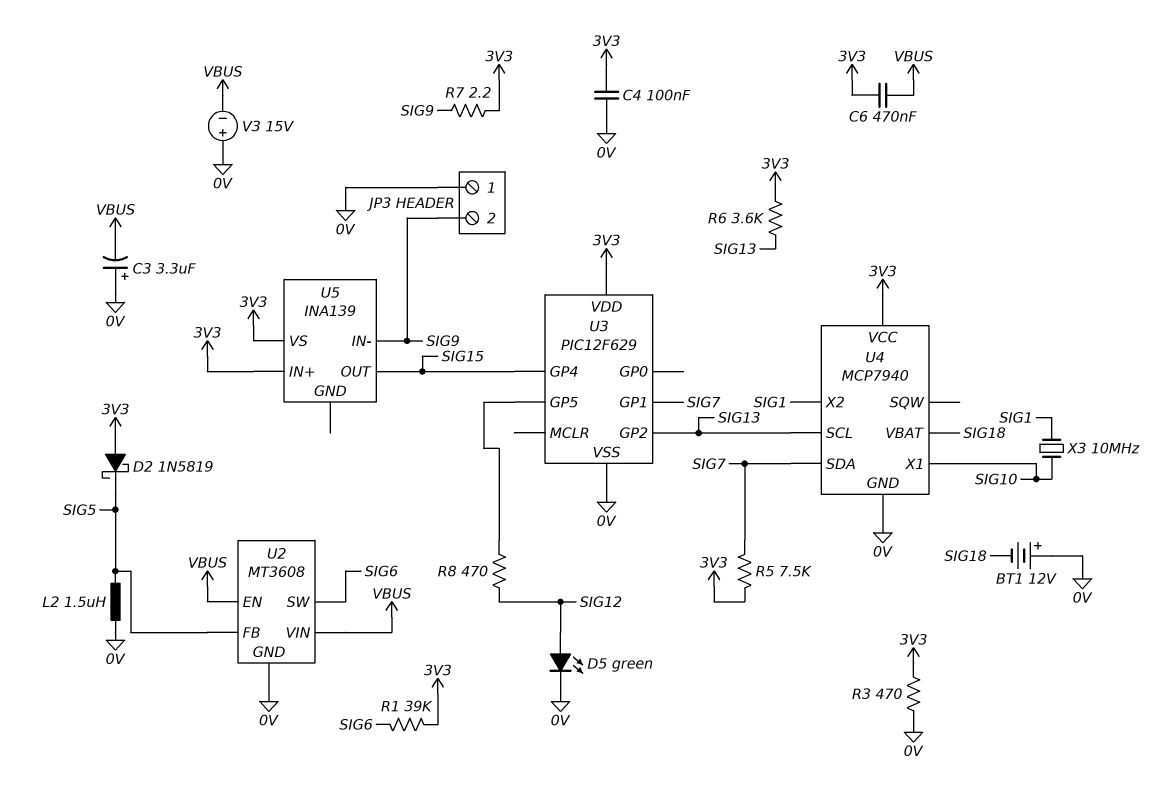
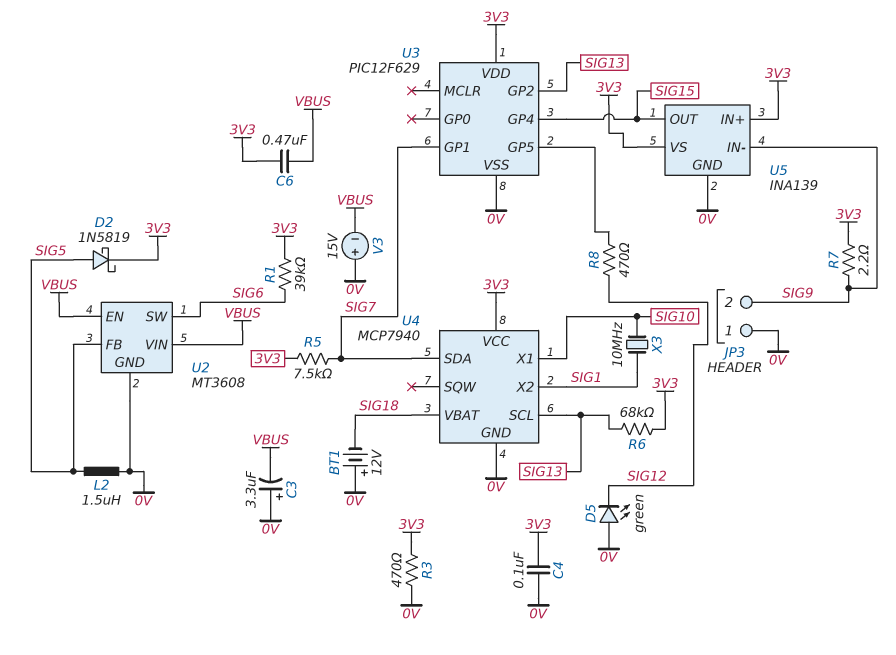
D2: schottky 1N5819 (A 3V3, K SIG5) -> schottky 1N5819 (A SIG5, K 3V3)
D5: LED green (A SIG12, K 0V) -> LED green (A 0V, K SIG12)
R6: 3.6k (3V3, SIG13) -> 68k (3V3, SIG13)
U5 pin GND: none -> 0V

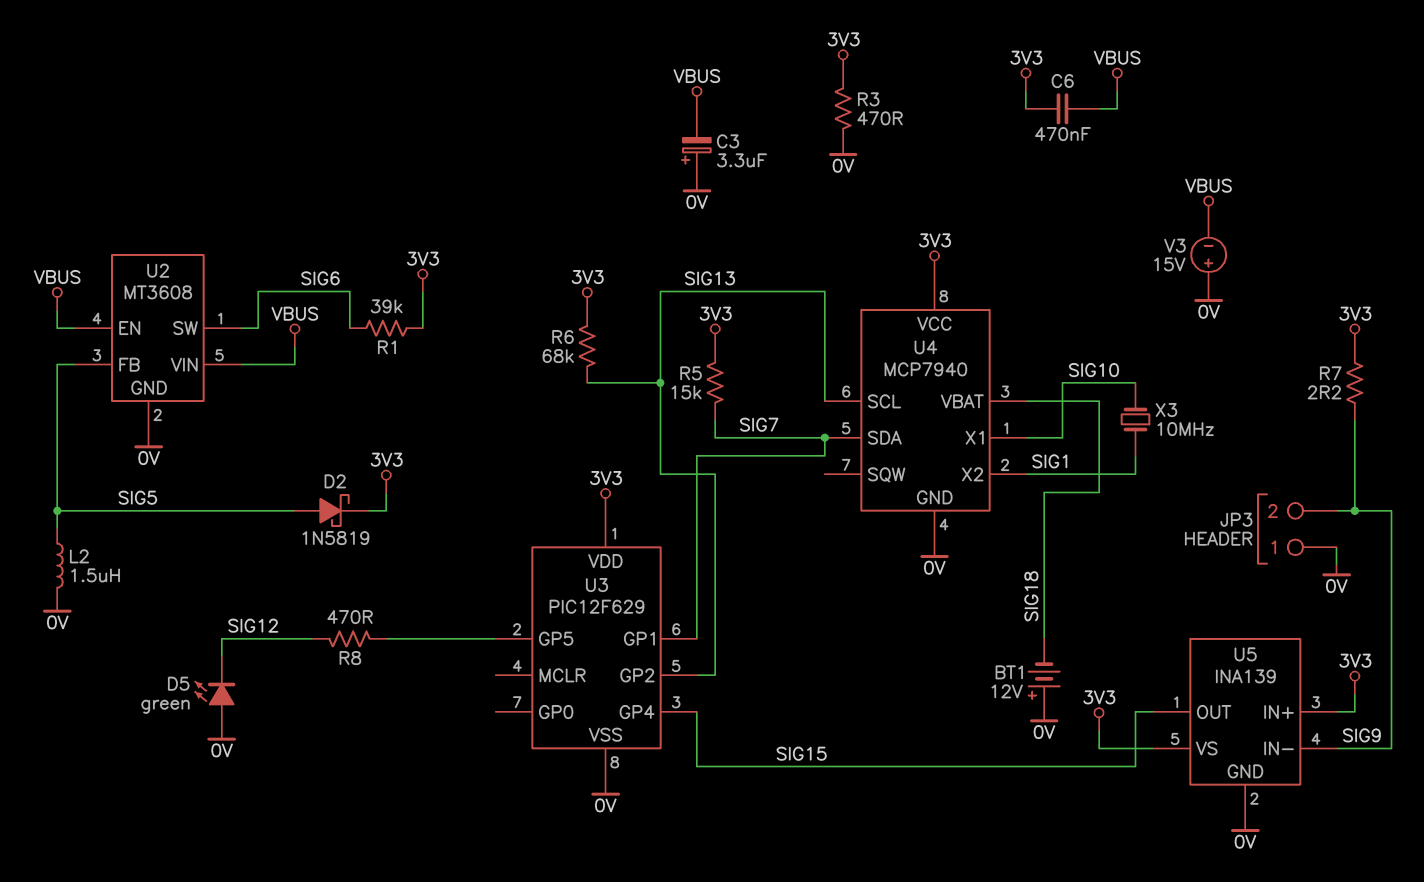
C4: 100nF (0V, 3V3) -> none
R5: 7.5k (3V3, SIG7) -> 15k (3V3, SIG7)

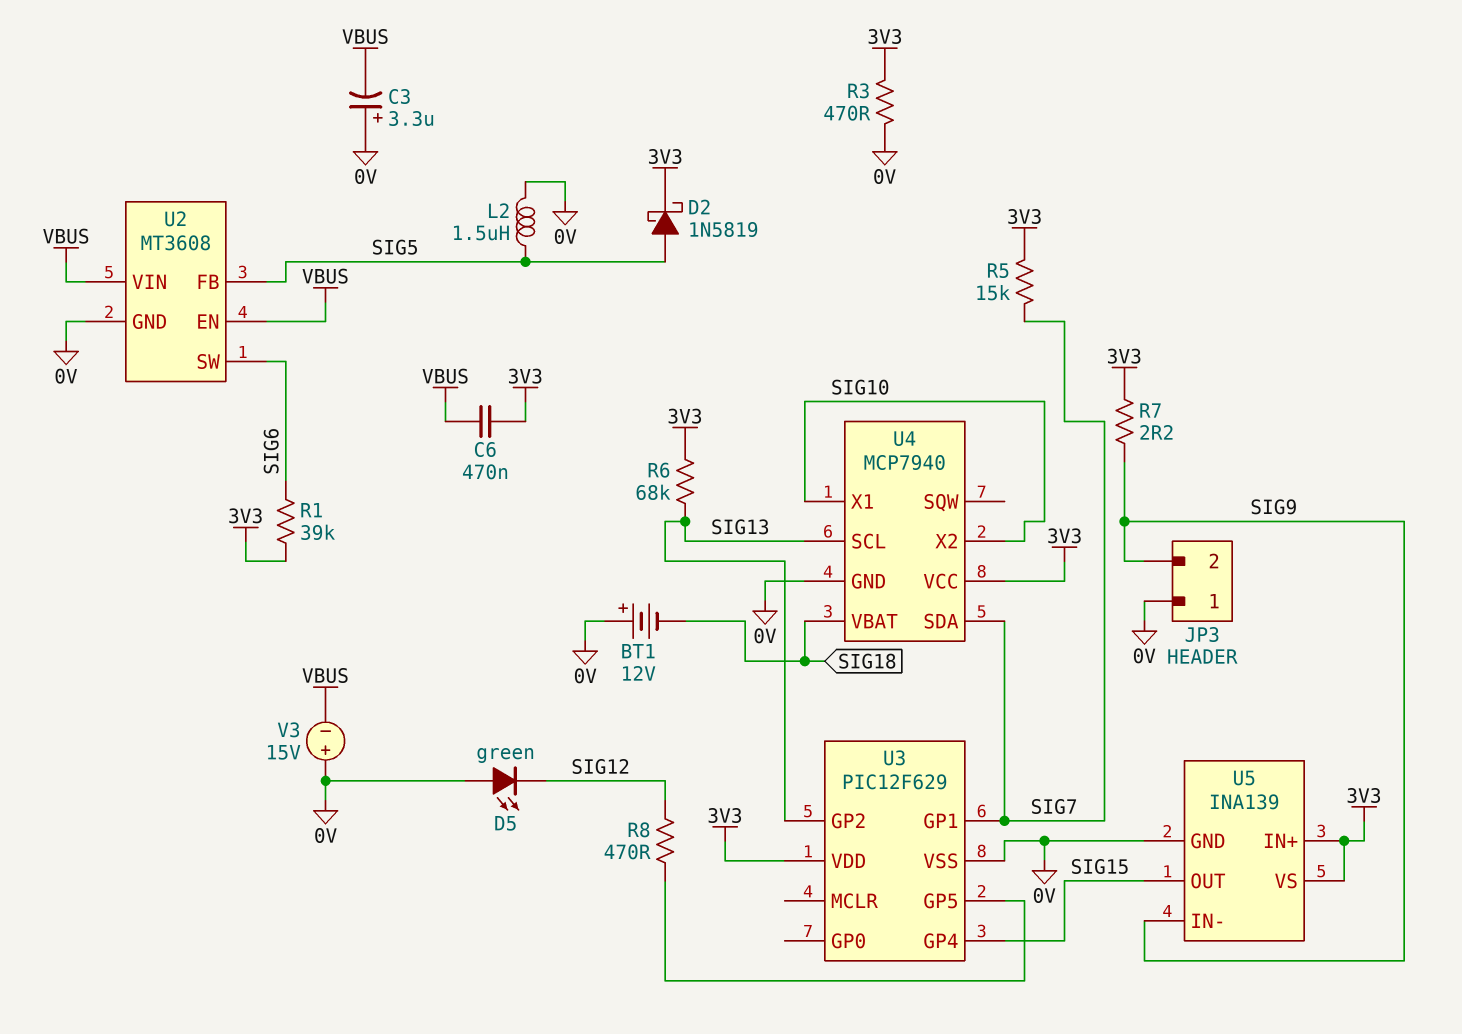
U4 pin X2: SIG1 -> SIG10
X3: 10MHz (SIG1, SIG10) -> none

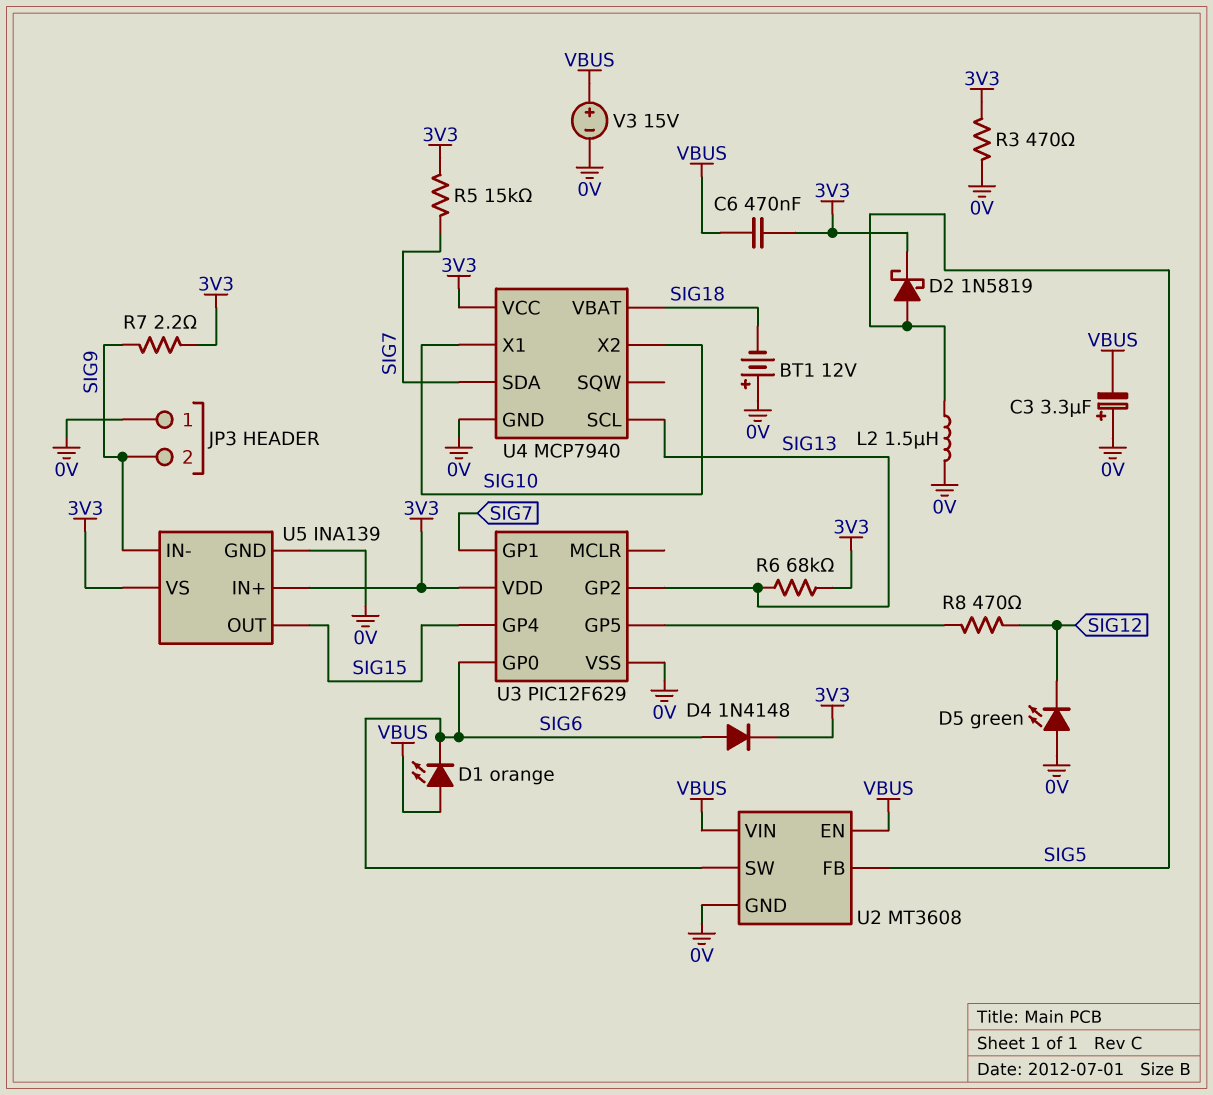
D1: none -> LED orange (A VBUS, K SIG6)
D4: none -> diode 1N4148 (A SIG6, K 3V3)
R1: 39k (3V3, SIG6) -> none
U3 pin GP0: none -> SIG6
V3: 15V (plus 0V, minus VBUS) -> 15V (plus VBUS, minus 0V)

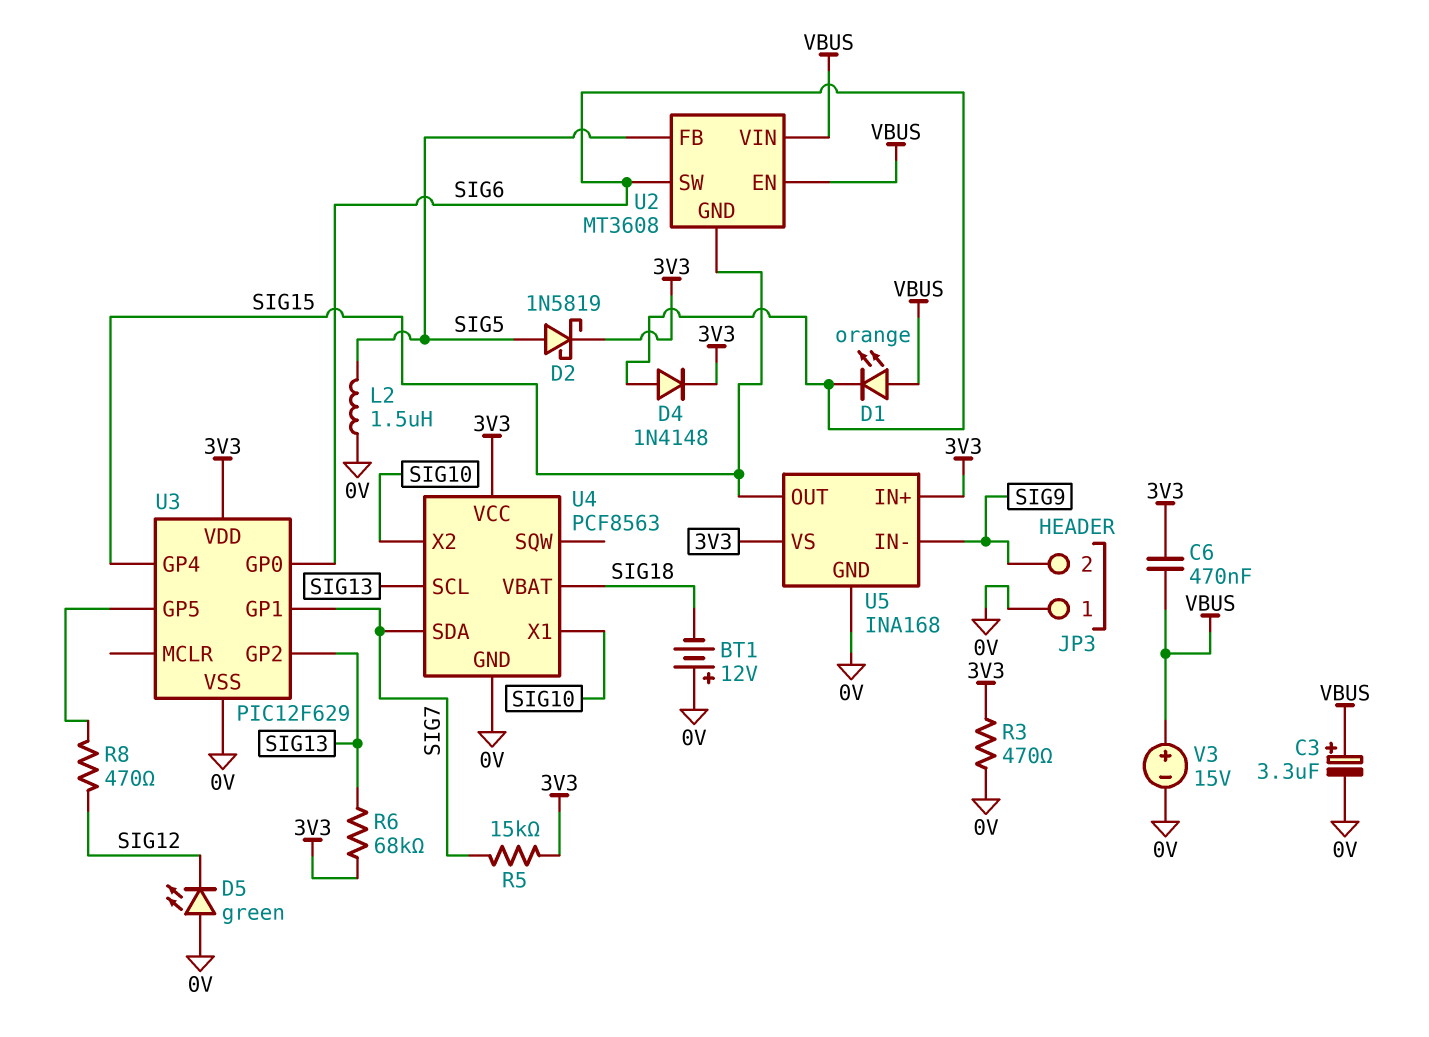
C3: 3.3uF (plus 0V, minus VBUS) -> 3.3uF (plus VBUS, minus 0V)
R7: 2.2 (3V3, SIG9) -> none
U2 pin GND: 0V -> SIG15
U4: MCP7940 -> PCF8563
U5: INA139 -> INA168

